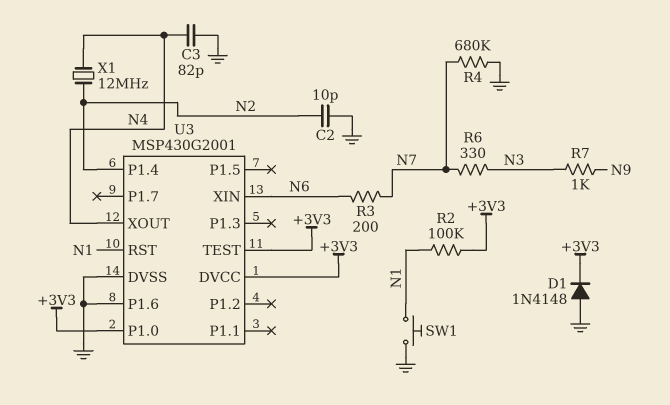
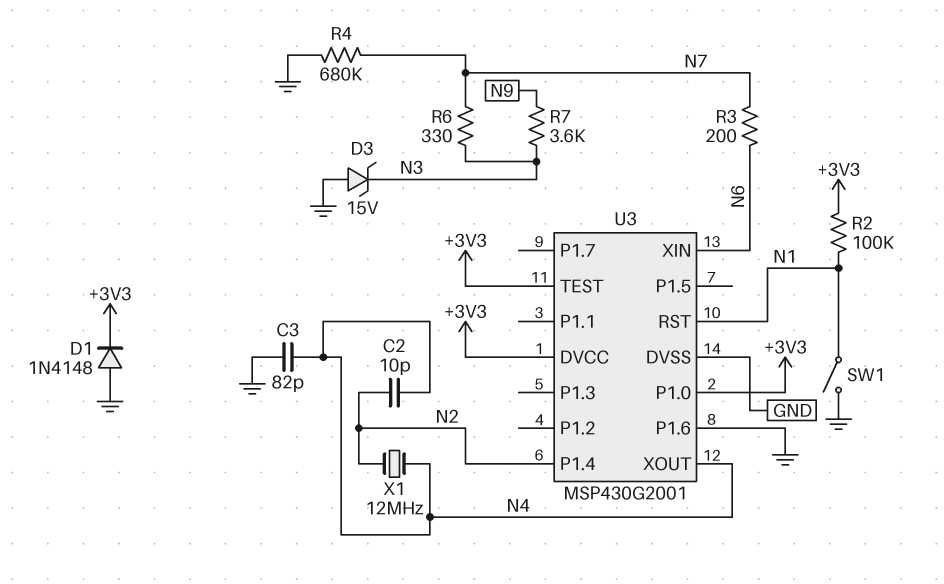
C2: 10pF (GND, N2) -> 10pF (N2, N4)
D3: none -> zener 15V (A GND, K N3)
R7: 1k (N3, N9) -> 3.6k (N3, N9)
SW1: button (GND, N1) -> switch (GND, N1)

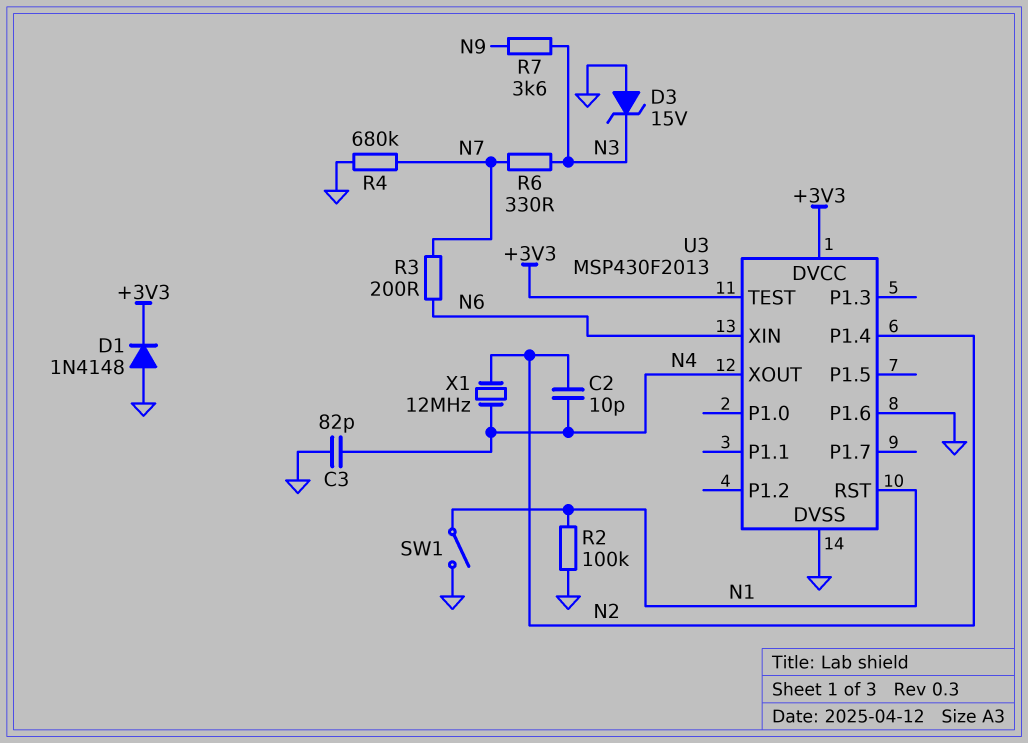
R2: 100k (+3V3, N1) -> 100k (GND, N1)
U3: MSP430G2001 -> MSP430F2013
U3 pin P1.0: +3V3 -> none

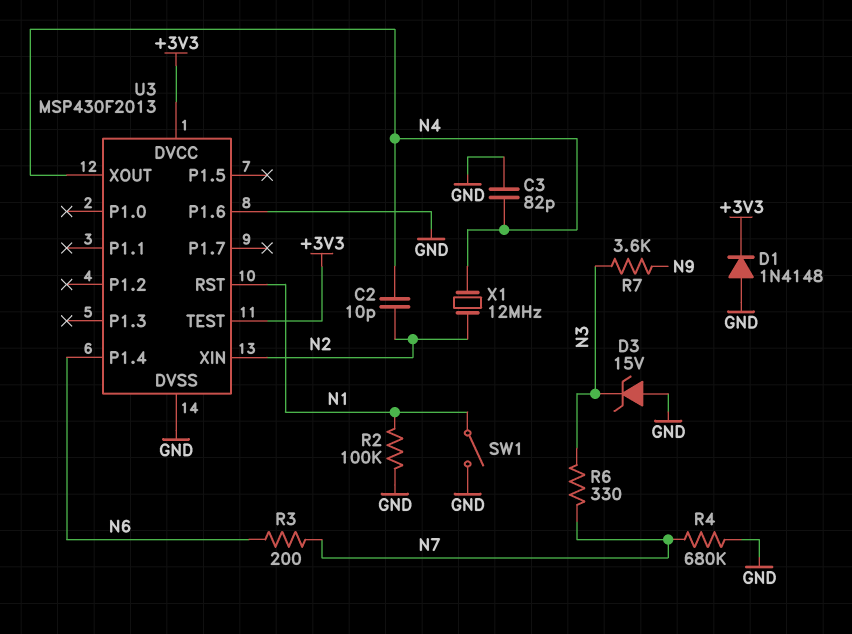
U3 pin P1.4: N2 -> N6
U3 pin XIN: N6 -> N2

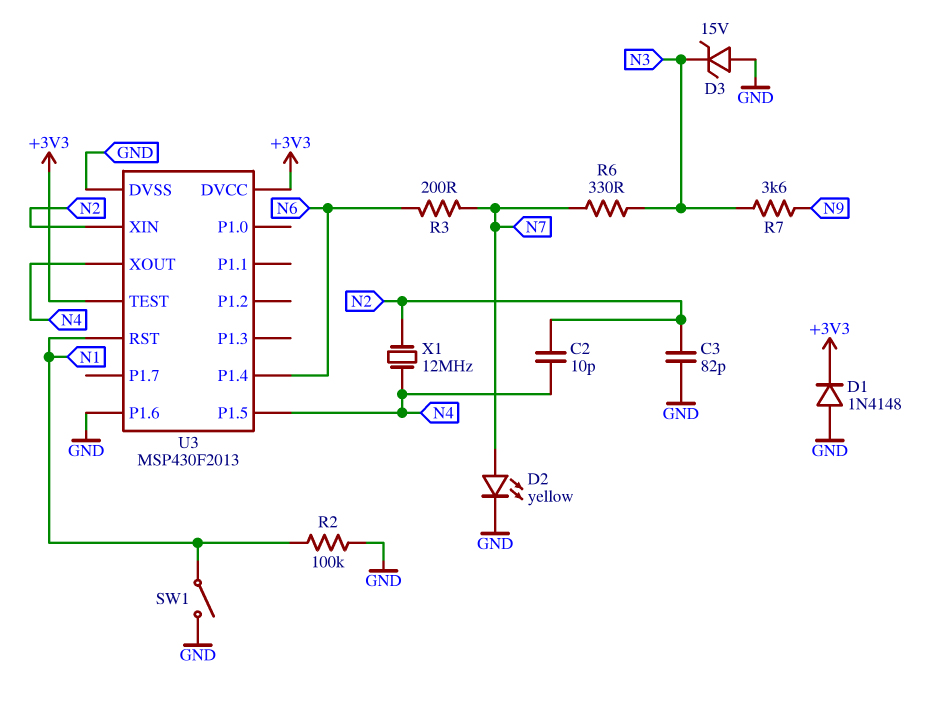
C3: 82pF (GND, N4) -> 82pF (GND, N2)
D2: none -> LED yellow (A N7, K GND)
R4: 680k (GND, N7) -> none
U3 pin P1.5: none -> N4

